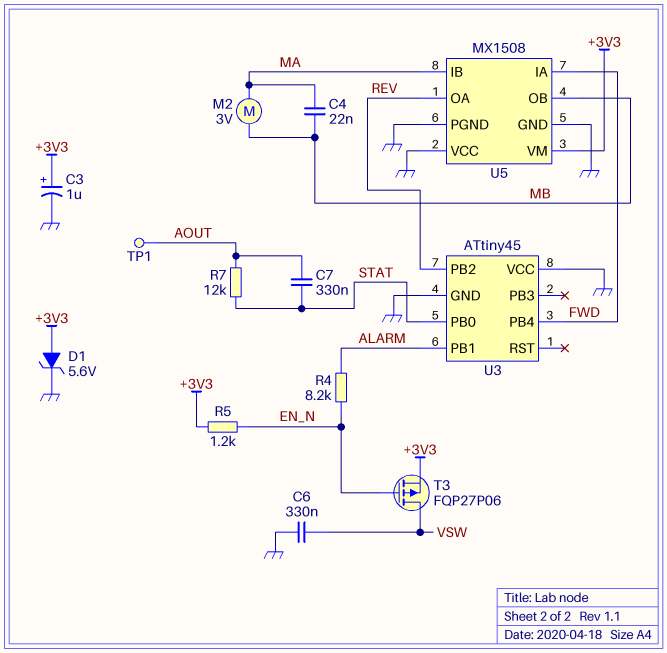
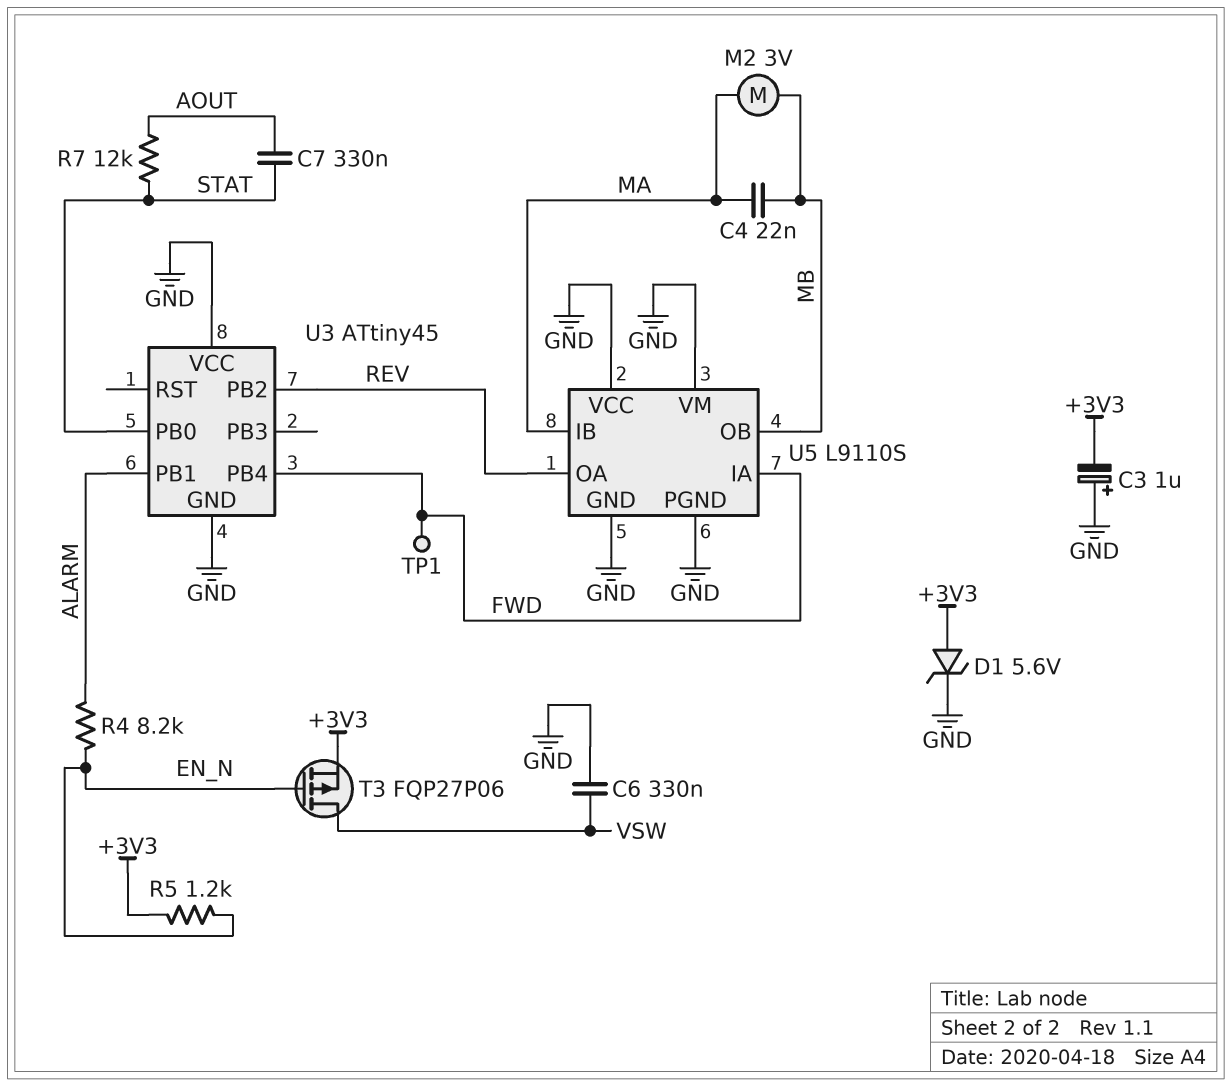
C3: 1uF (plus +3V3, minus GND) -> 1uF (plus GND, minus +3V3)
TP1: test point (AOUT) -> test point (FWD)
U5: MX1508 -> L9110S
U5 pin VM: +3V3 -> GND

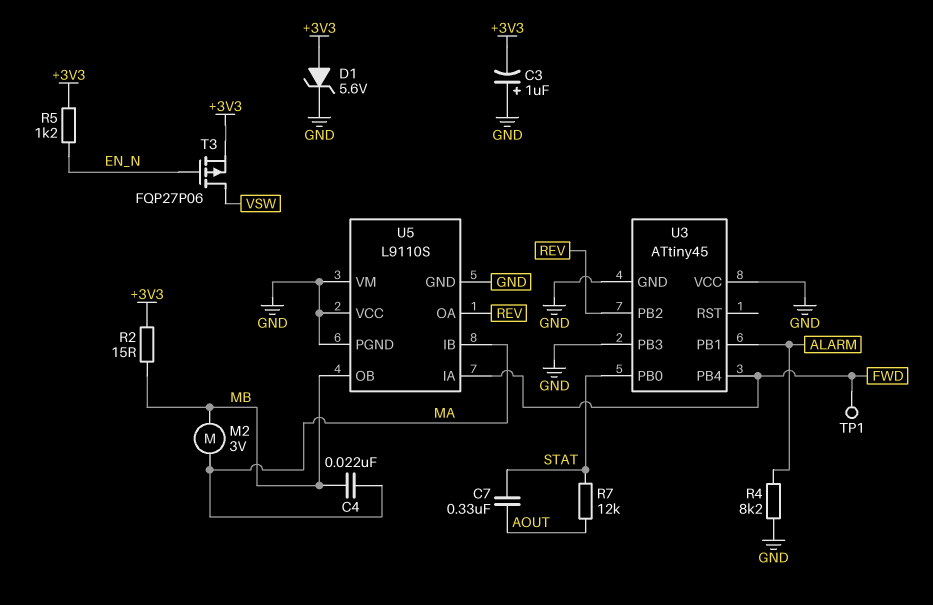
C6: 330nF (GND, VSW) -> none
R2: none -> 15 (+3V3, MB)
R4: 8.2k (ALARM, EN_N) -> 8.2k (ALARM, GND)
U3 pin PB3: none -> GND

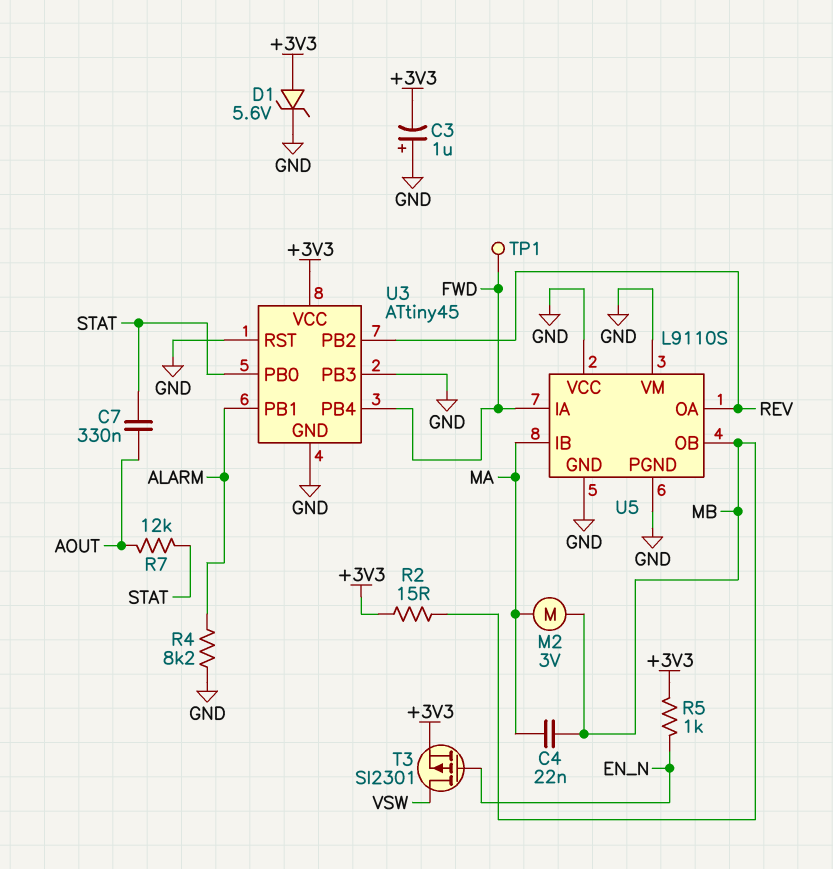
R5: 1.2k (+3V3, EN_N) -> 1k (+3V3, EN_N)
T3: PMOS FQP27P06 (G EN_N, D VSW, S +3V3) -> PMOS SI2301 (G EN_N, D VSW, S +3V3)
U3 pin RST: none -> GND
U3 pin VCC: GND -> +3V3

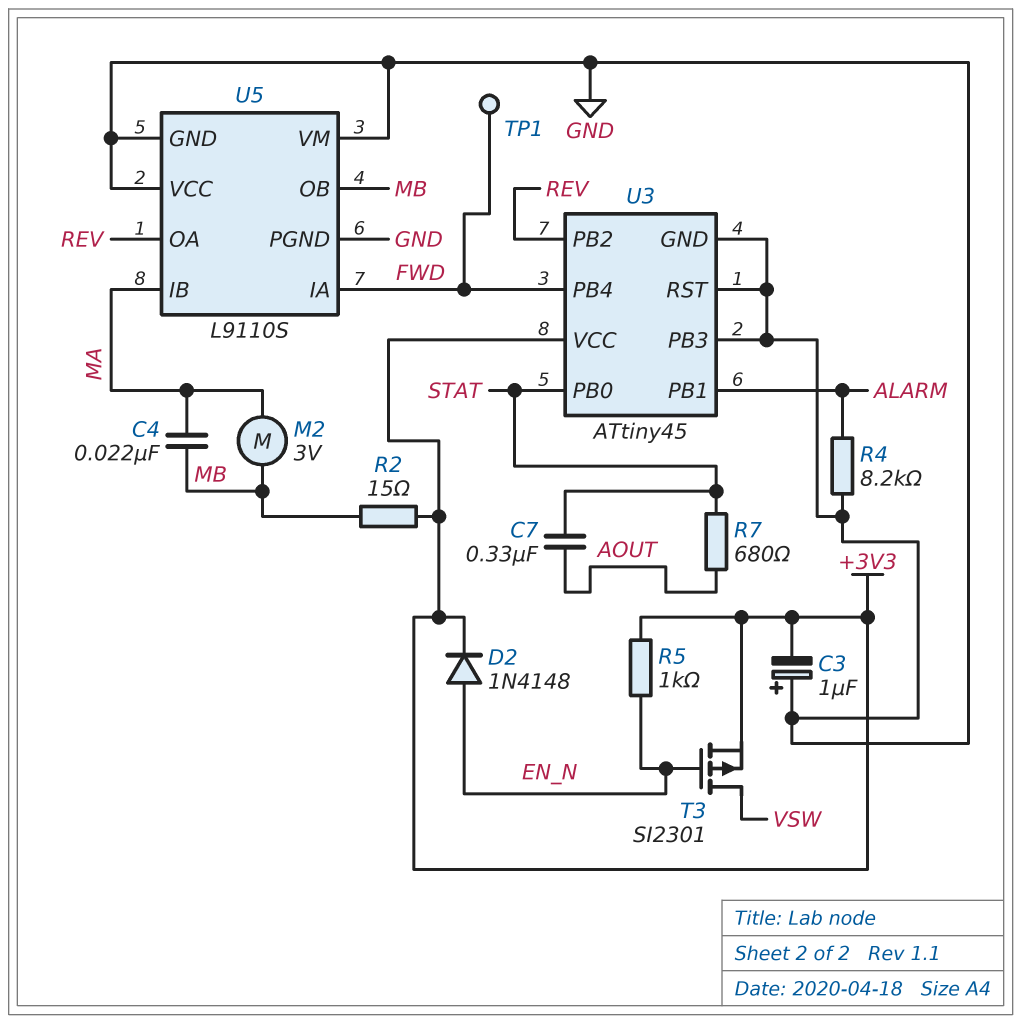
D1: zener 5.6V (A +3V3, K GND) -> none
D2: none -> diode 1N4148 (A EN_N, K +3V3)
R7: 12k (AOUT, STAT) -> 680 (AOUT, STAT)

